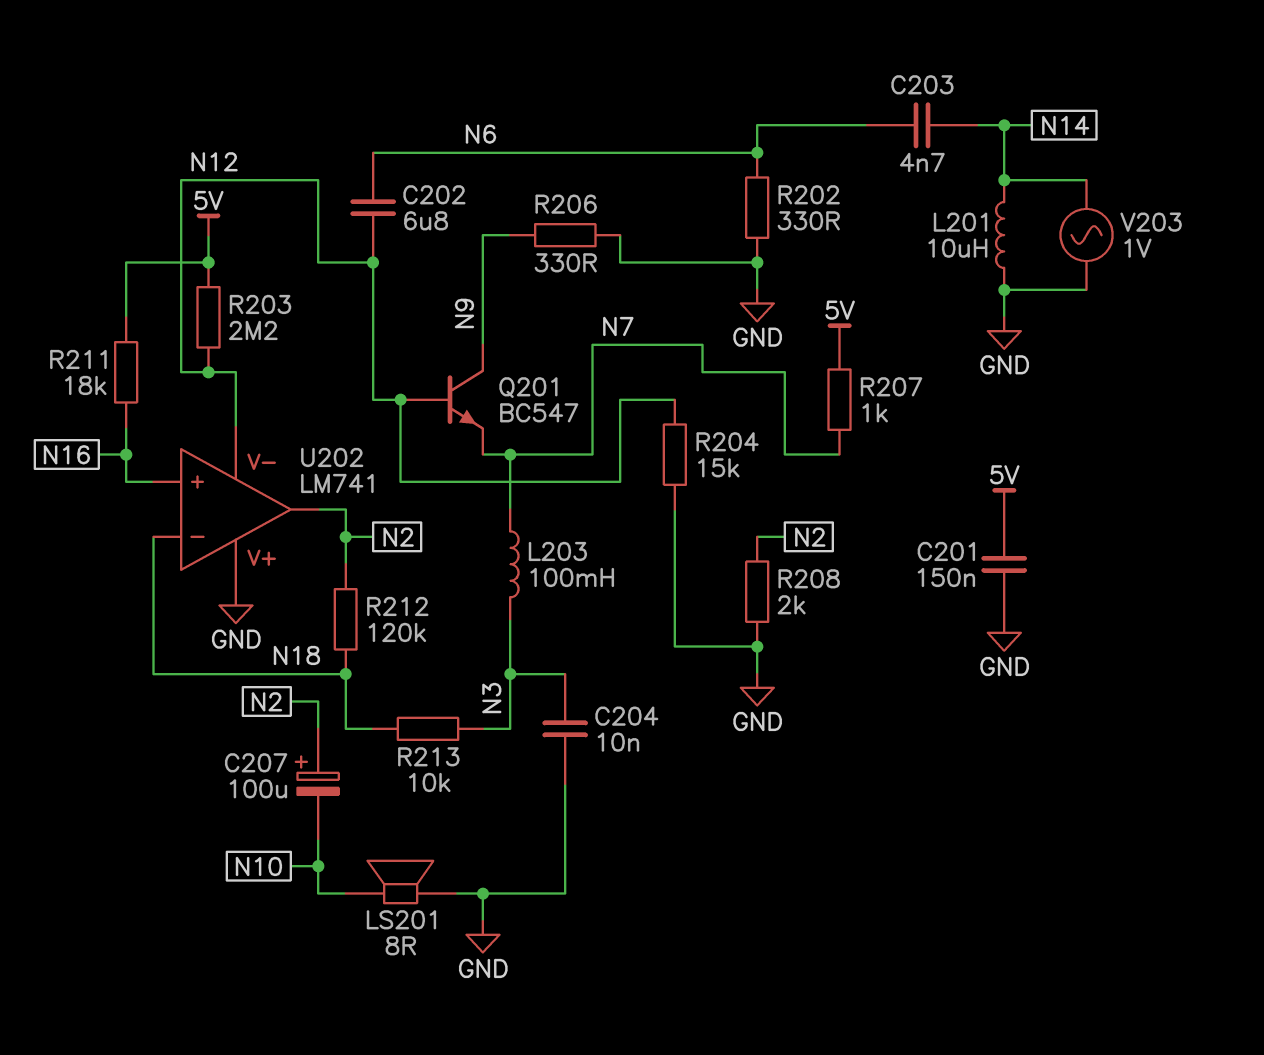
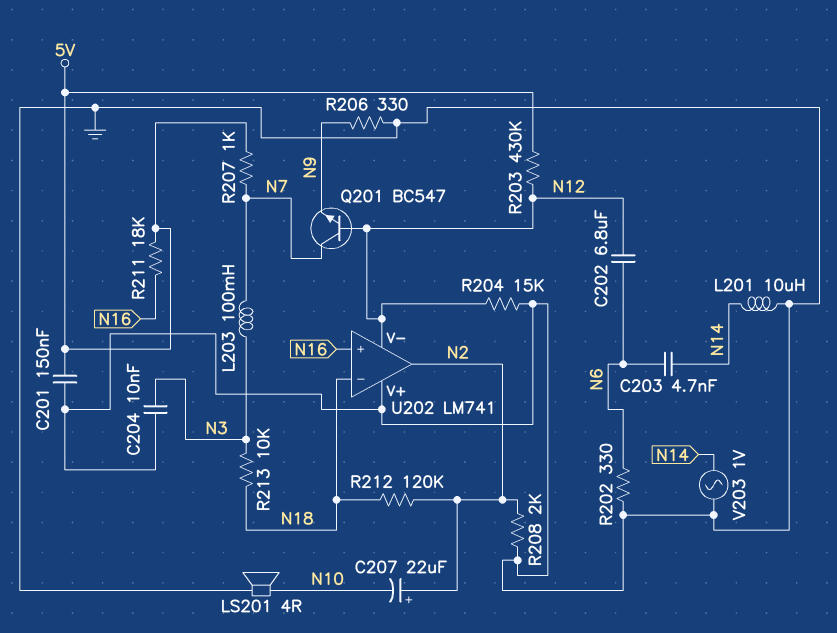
C207: 100uF (plus N2, minus N10) -> 22uF (plus N2, minus N10)
LS201: speaker 8R (GND, N10) -> speaker 4R (GND, N10)
Q201: NPN BC547 (B N12, C N9, E N7) -> NPN BC547 (B N12, C N7, E N9)
R203: 2.2M (5V, N12) -> 430k (5V, N12)

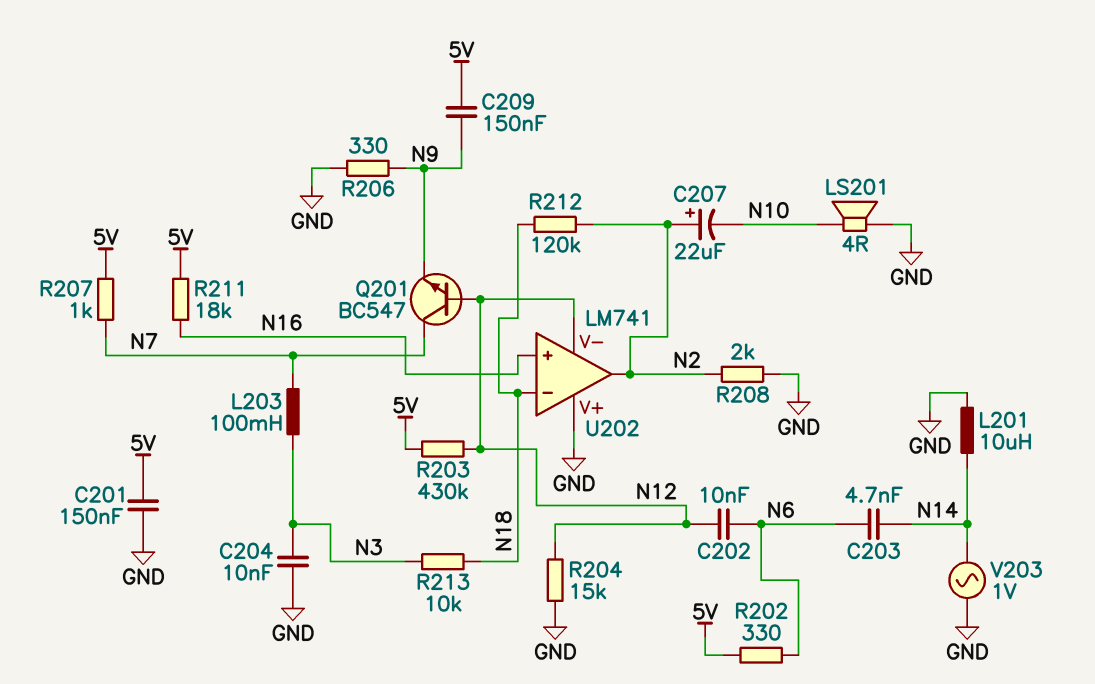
C202: 6.8uF (N6, N12) -> 10nF (N6, N12)
C209: none -> 150nF (5V, N9)
R202: 330 (GND, N6) -> 330 (5V, N6)

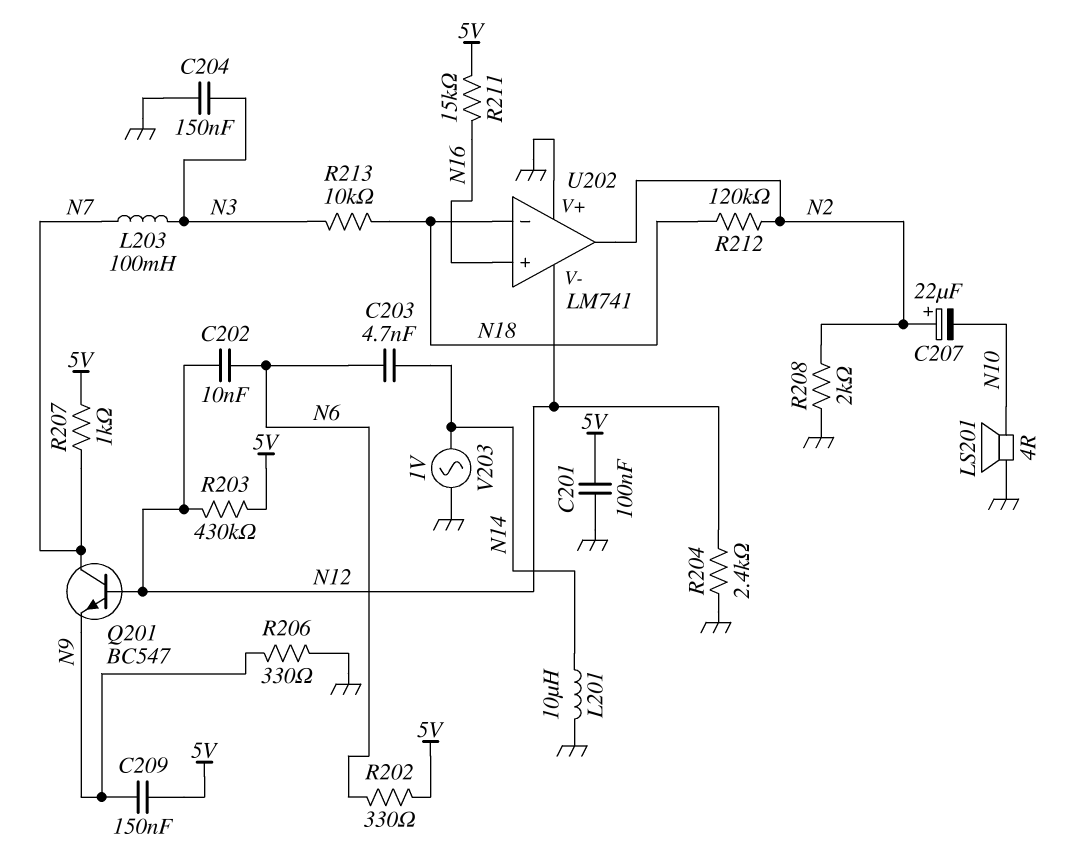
C201: 150nF (5V, GND) -> 100nF (5V, GND)
C204: 10nF (GND, N3) -> 150nF (GND, N3)
R204: 15k (GND, N12) -> 2.4k (GND, N12)
R211: 18k (5V, N16) -> 15k (5V, N16)

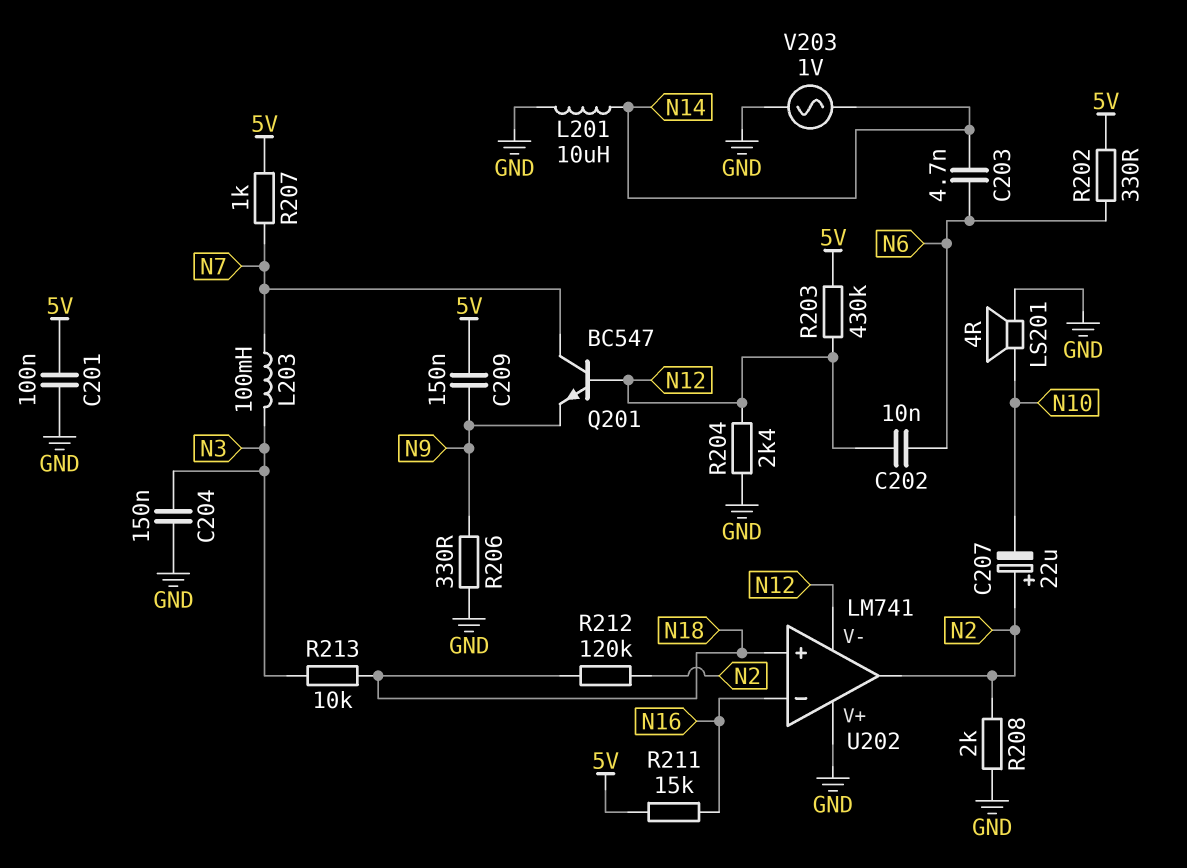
U202 pin in+: N16 -> N18
U202 pin in-: N18 -> N16

